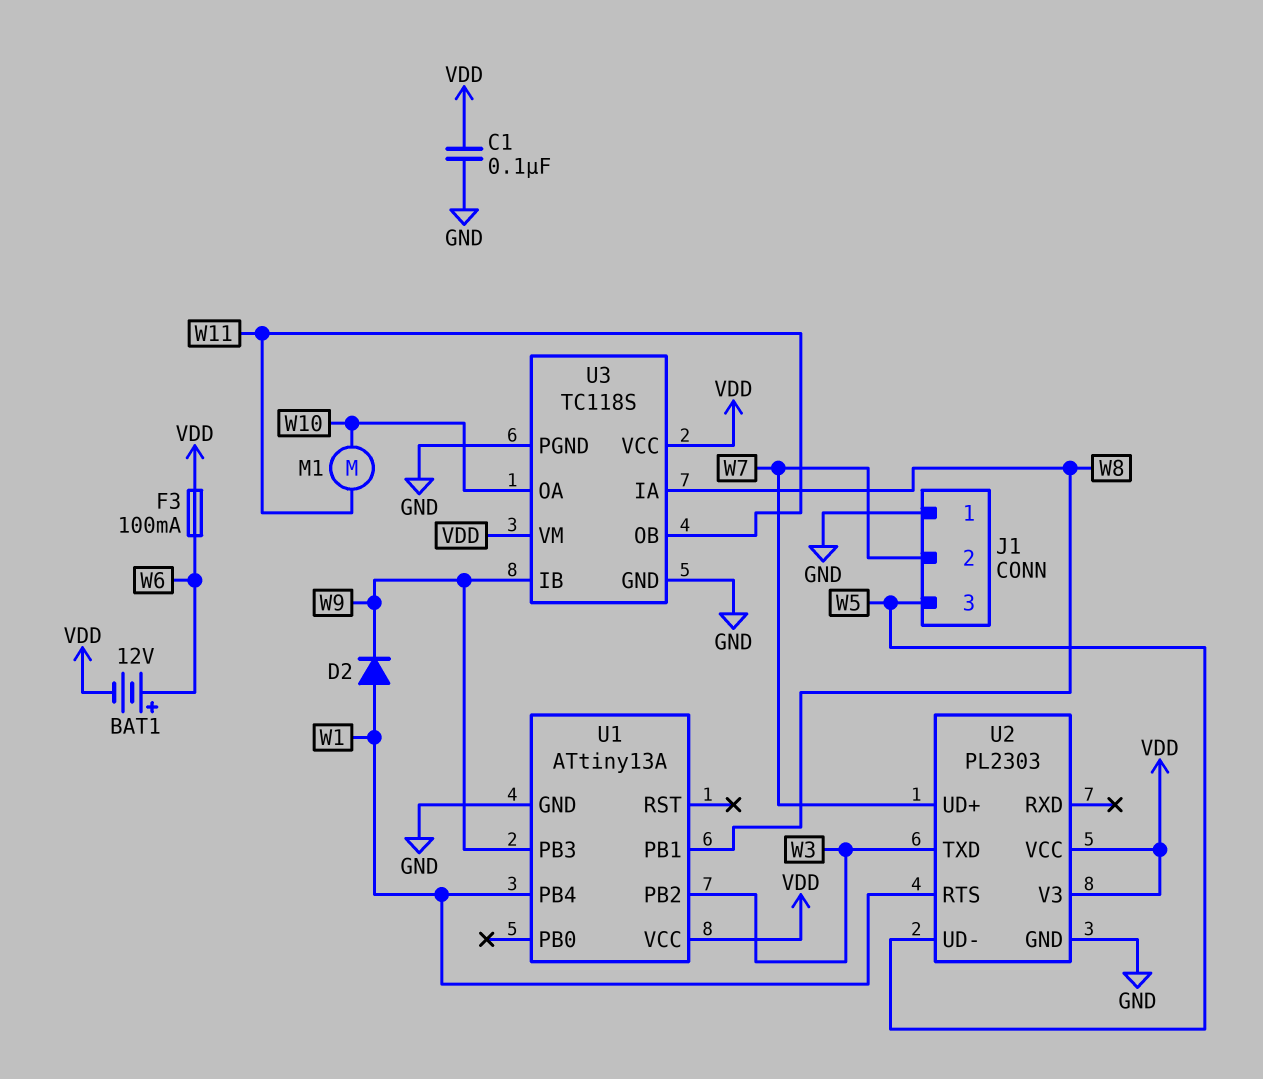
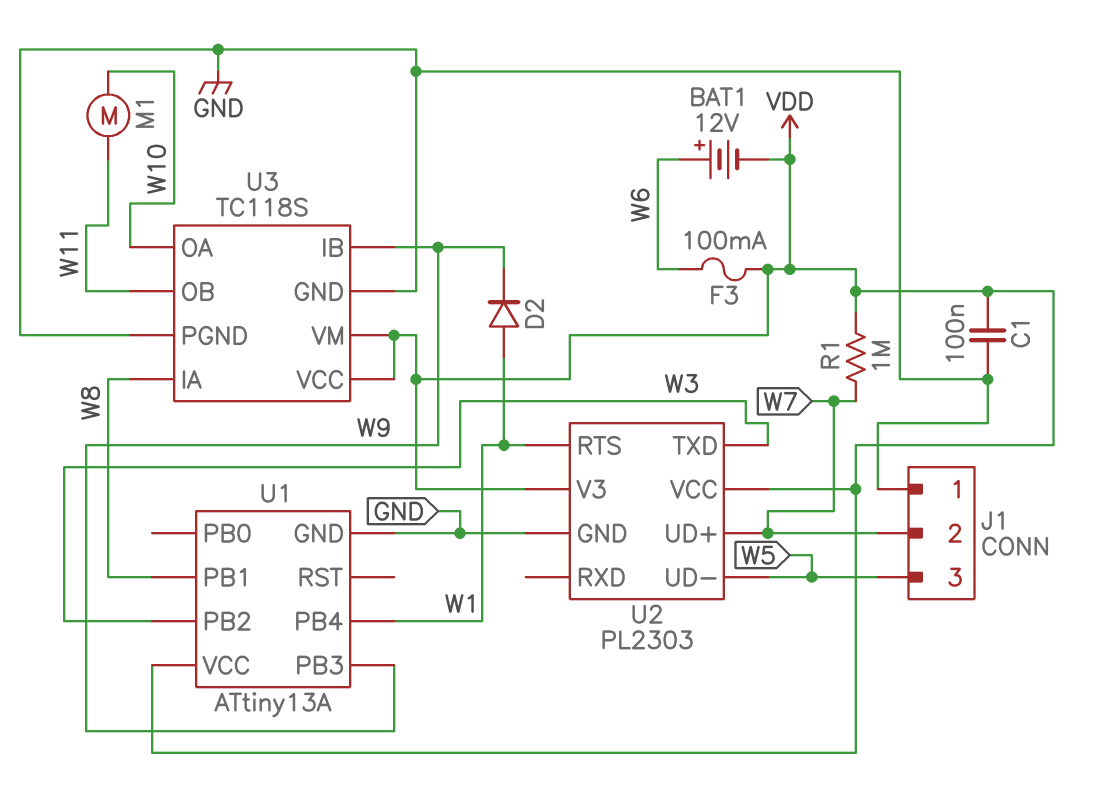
R1: none -> 1M (VDD, W7)

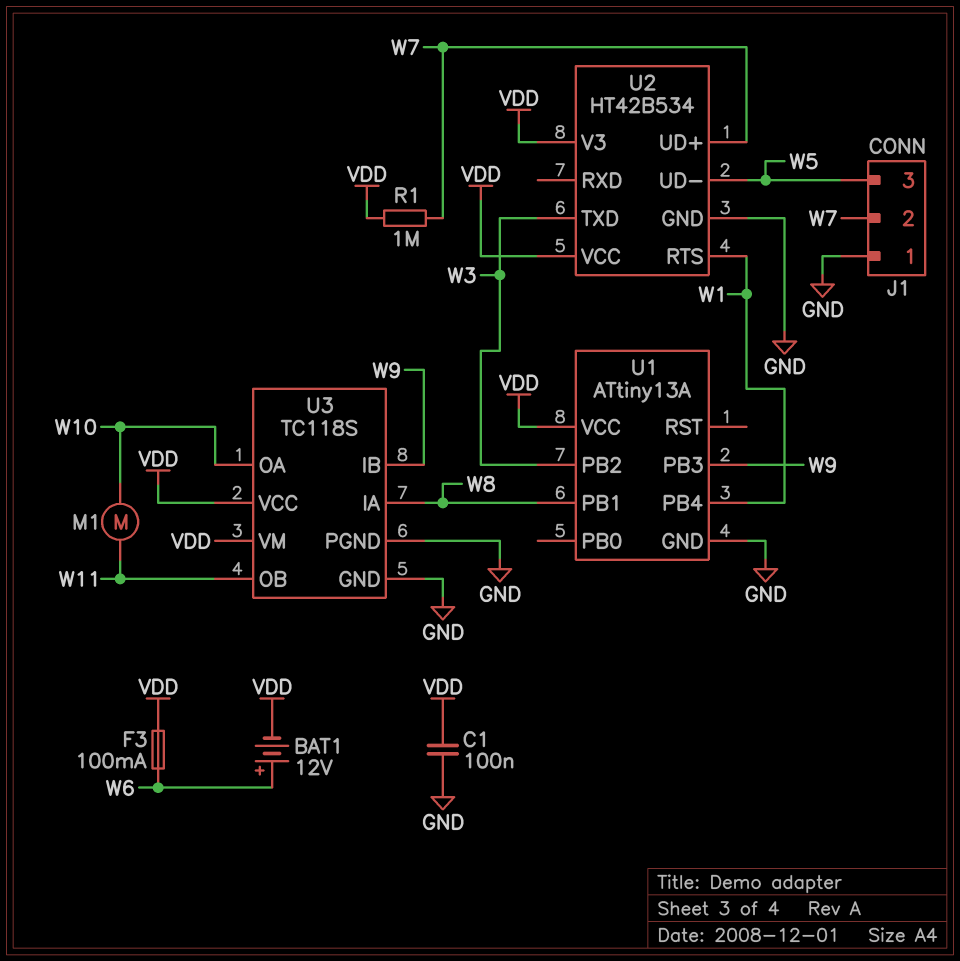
D2: diode (A W1, K W9) -> none
U2: PL2303 -> HT42B534

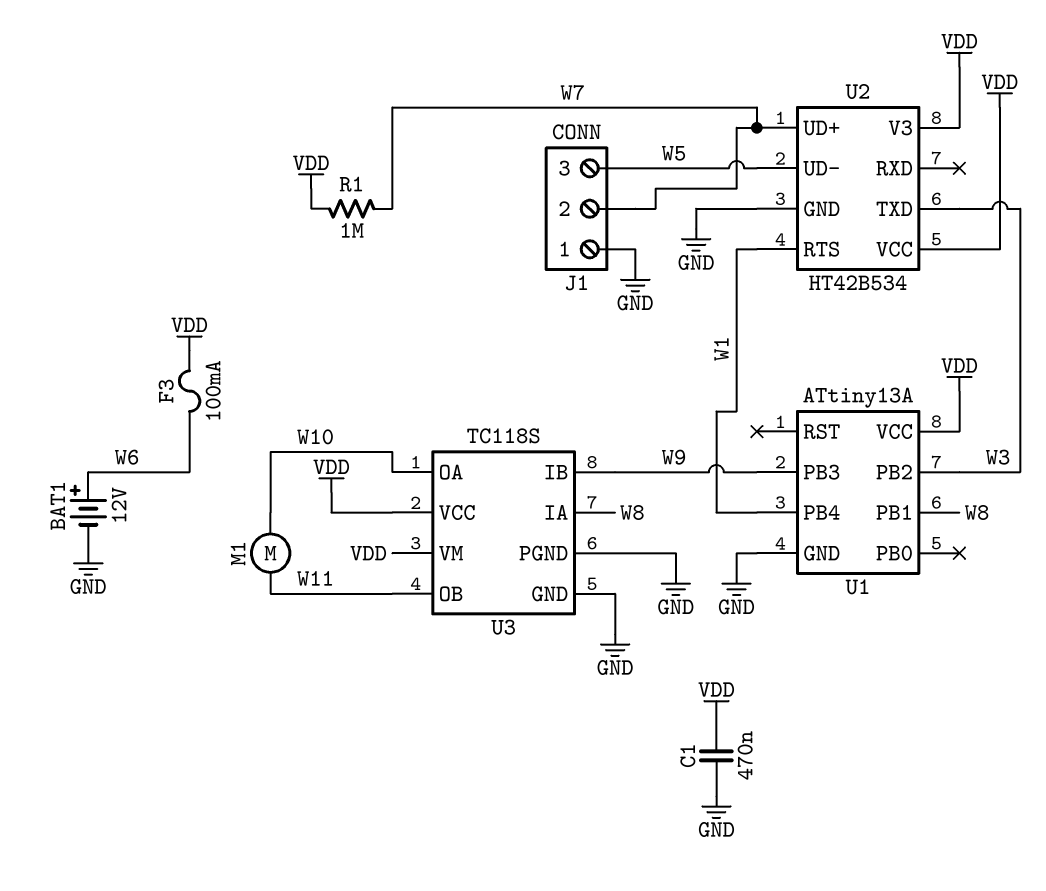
BAT1: 12V (plus W6, minus VDD) -> 12V (plus W6, minus GND)
C1: 100nF (GND, VDD) -> 470nF (GND, VDD)

